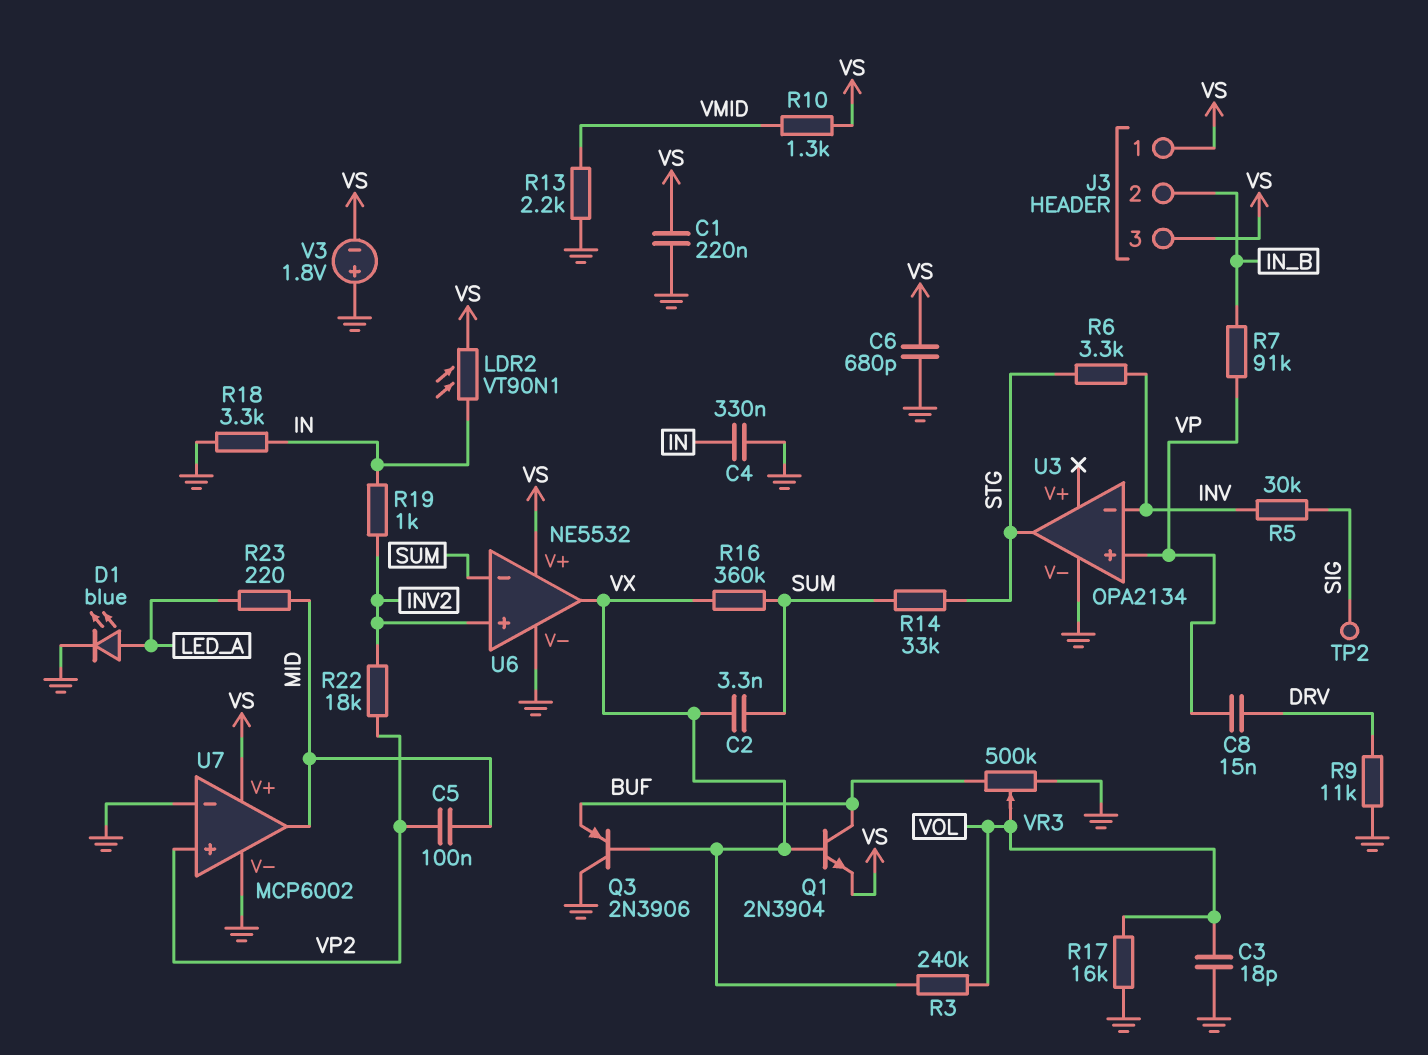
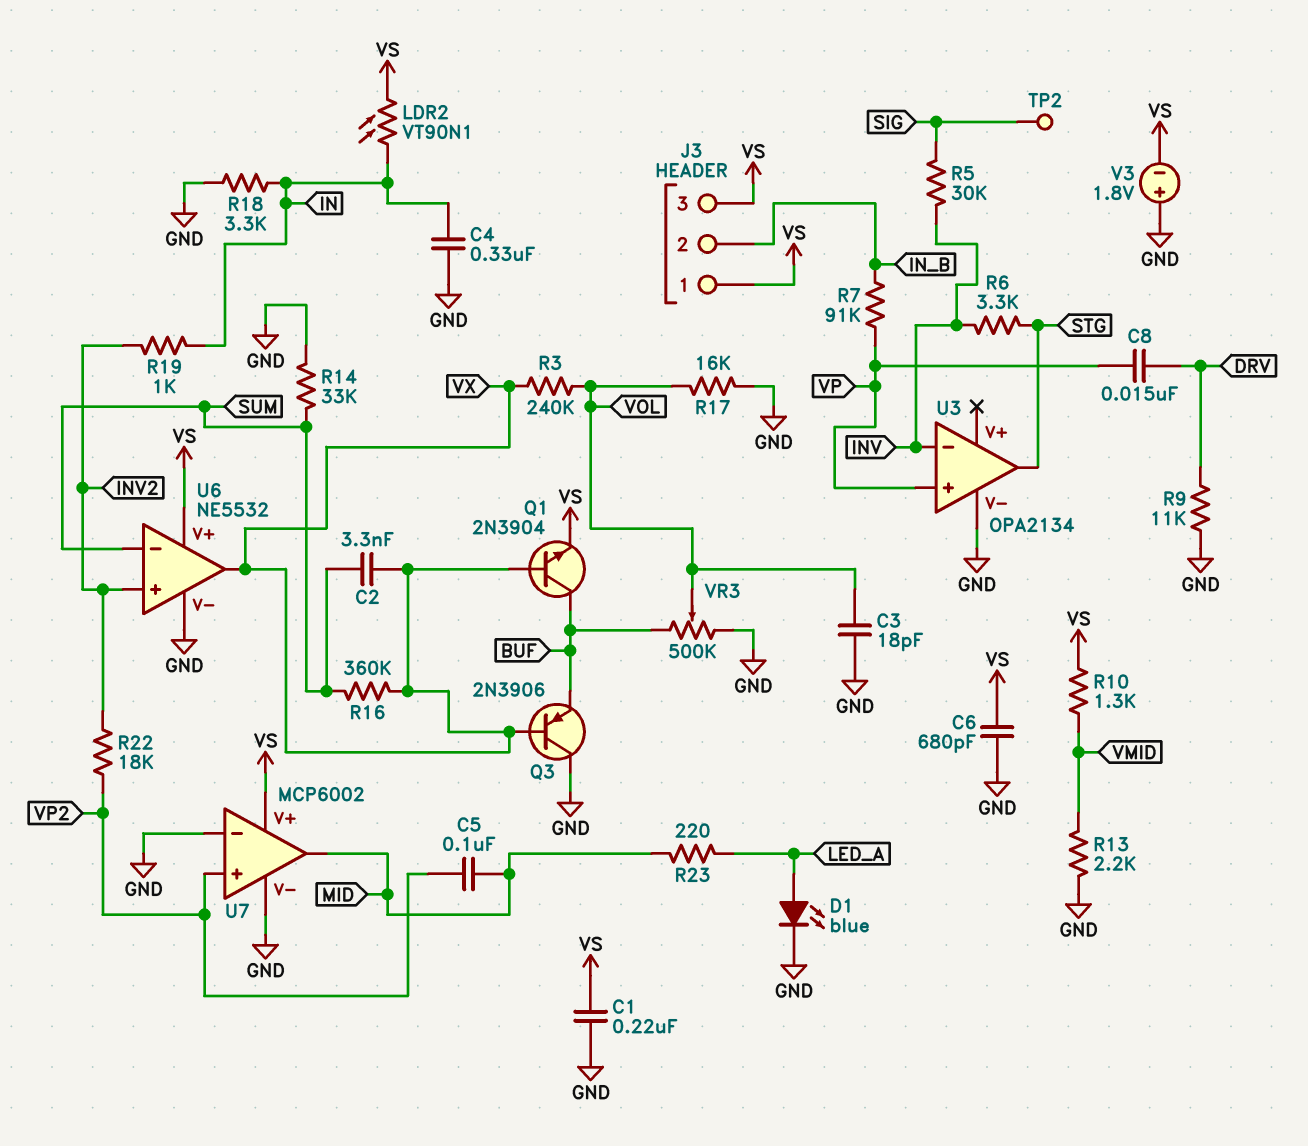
R14: 33k (STG, SUM) -> 33k (GND, SUM)

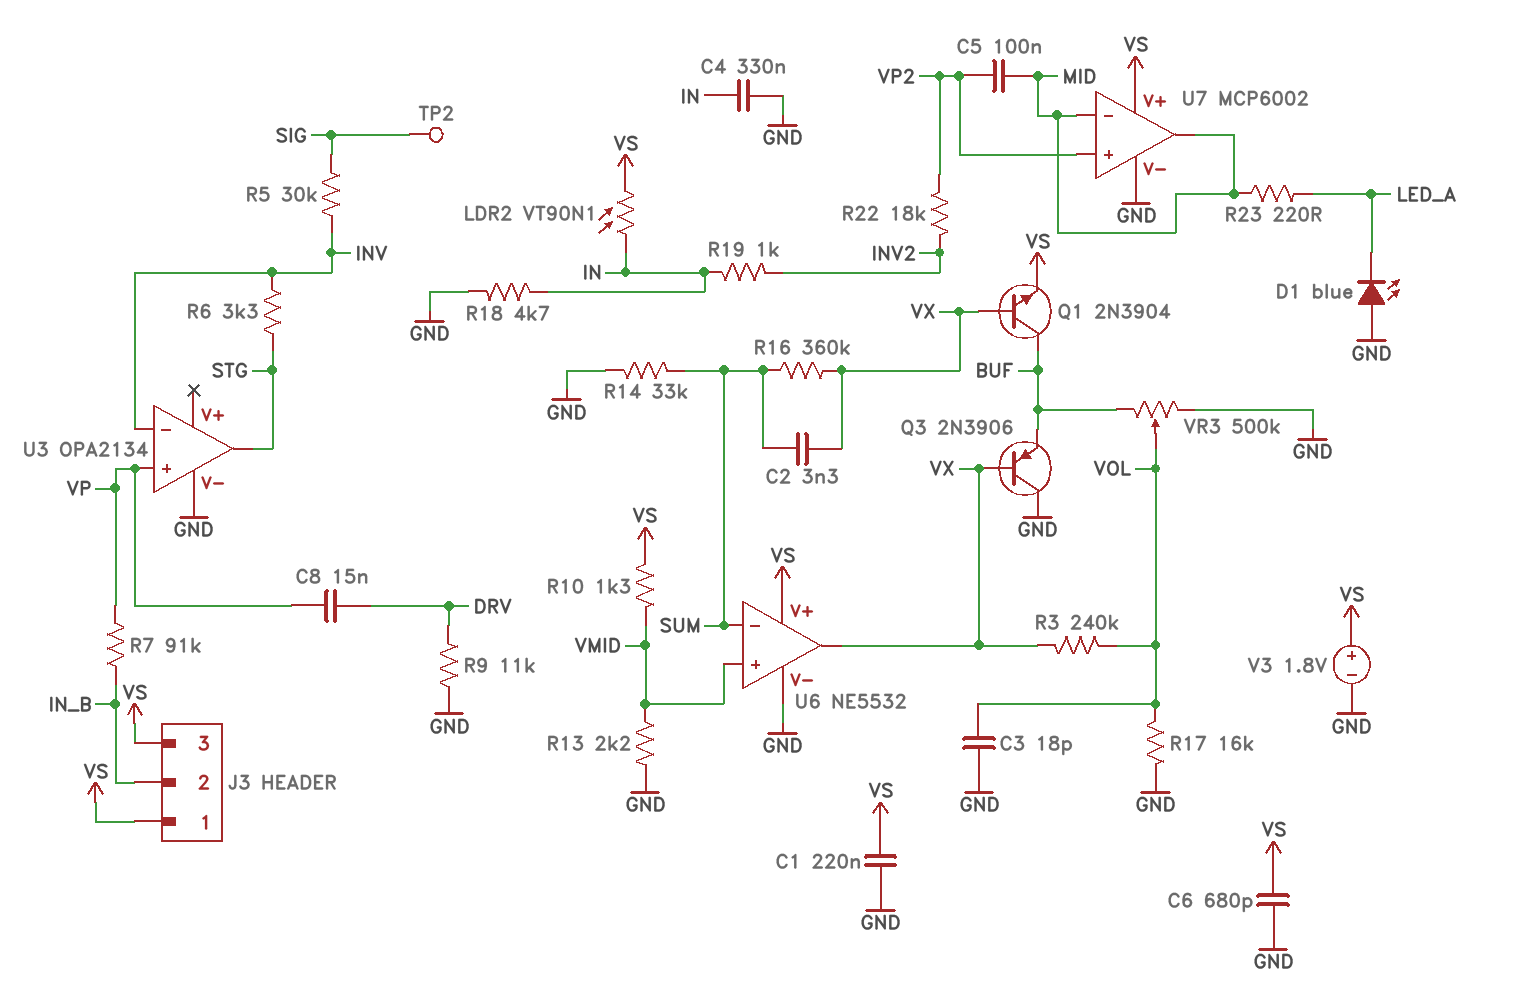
D1: LED blue (A LED_A, K GND) -> LED blue (A GND, K LED_A)
R18: 3.3k (GND, IN) -> 4.7k (GND, IN)
U6 pin in+: INV2 -> VMID
U7 pin in-: GND -> MID
V3: 1.8V (plus GND, minus VS) -> 1.8V (plus VS, minus GND)

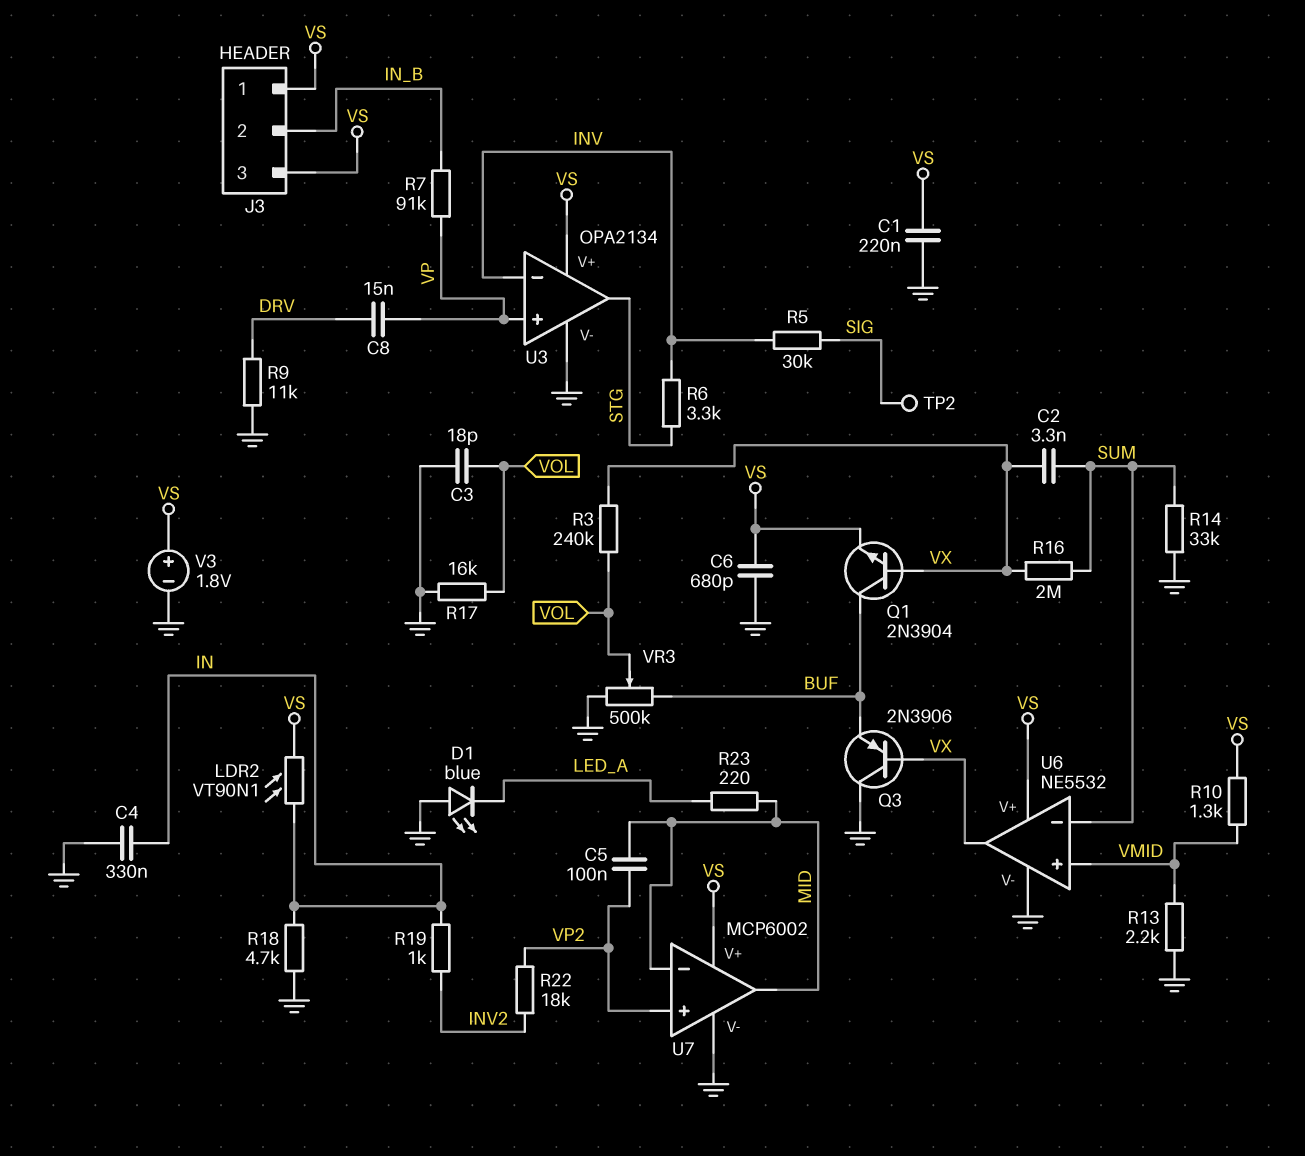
R16: 360k (SUM, VX) -> 2M (SUM, VX)
U3 pin V+: none -> VS

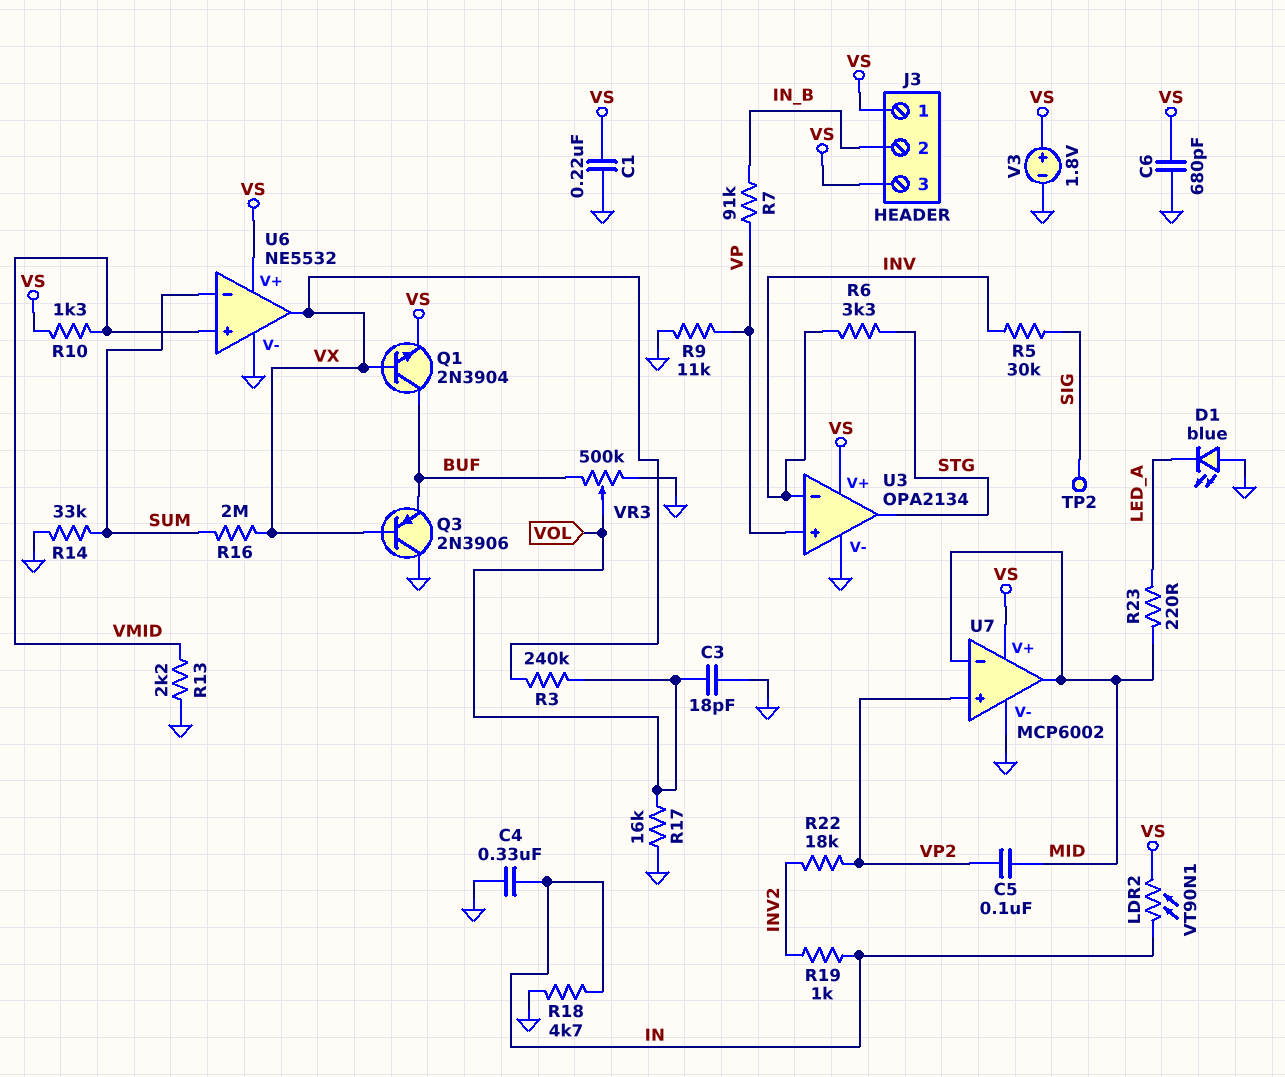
C2: 3.3nF (SUM, VX) -> none
C8: 15nF (DRV, VP) -> none
R9: 11k (DRV, GND) -> 11k (GND, VP)

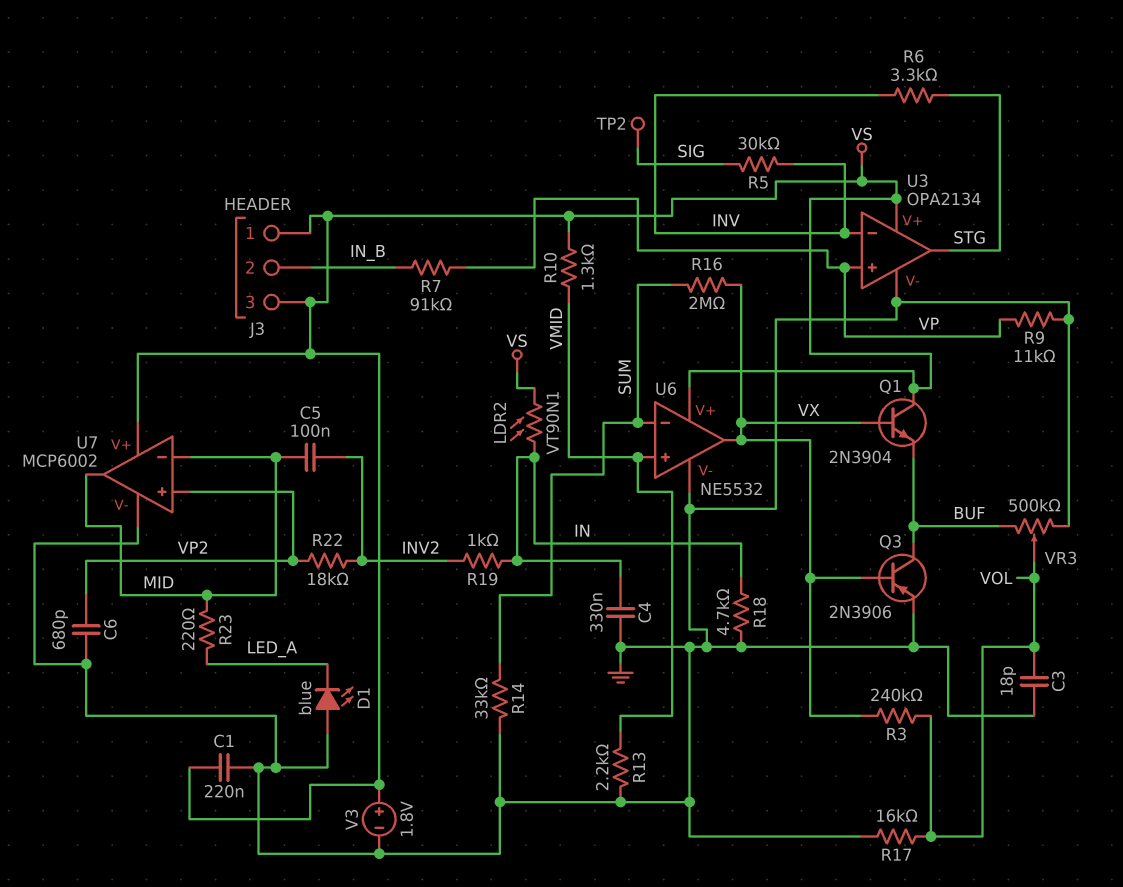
C5: 100nF (MID, VP2) -> 100nF (INV2, MID)
C6: 680pF (GND, VS) -> 680pF (GND, VP2)
Q1: NPN 2N3904 (B VX, C BUF, E VS) -> NPN 2N3904 (B VX, C VS, E BUF)
Q3: PNP 2N3906 (B VX, C GND, E BUF) -> PNP 2N3906 (B VX, C BUF, E GND)

